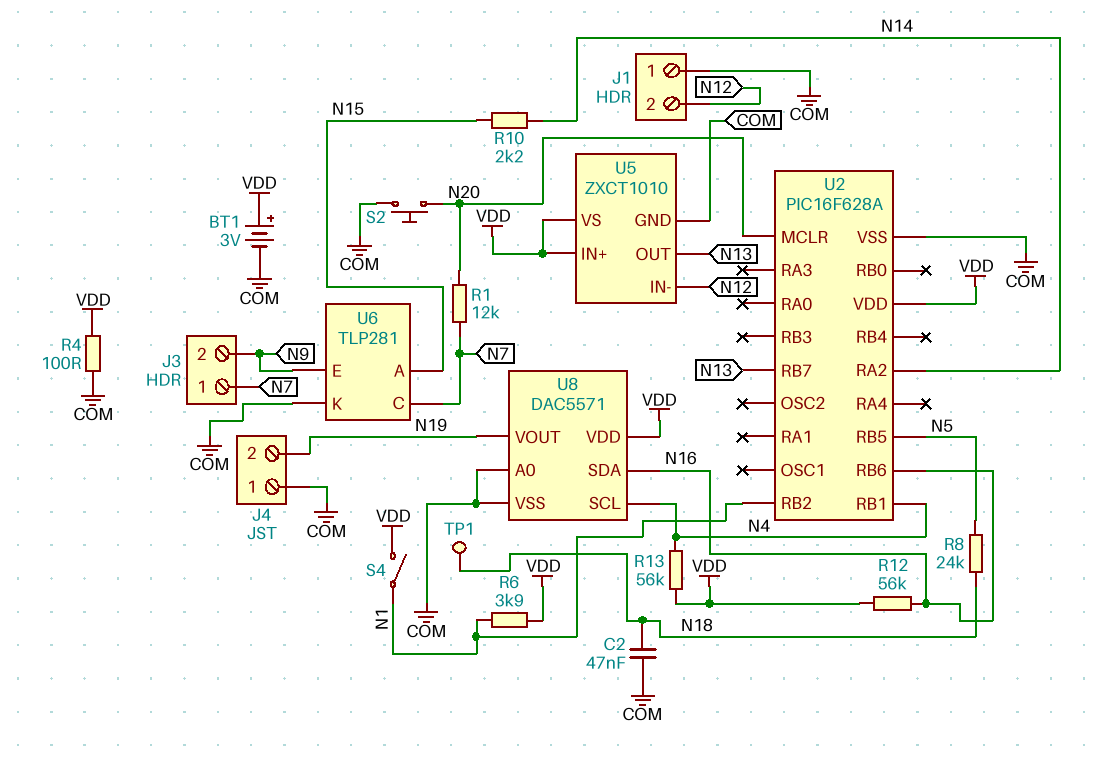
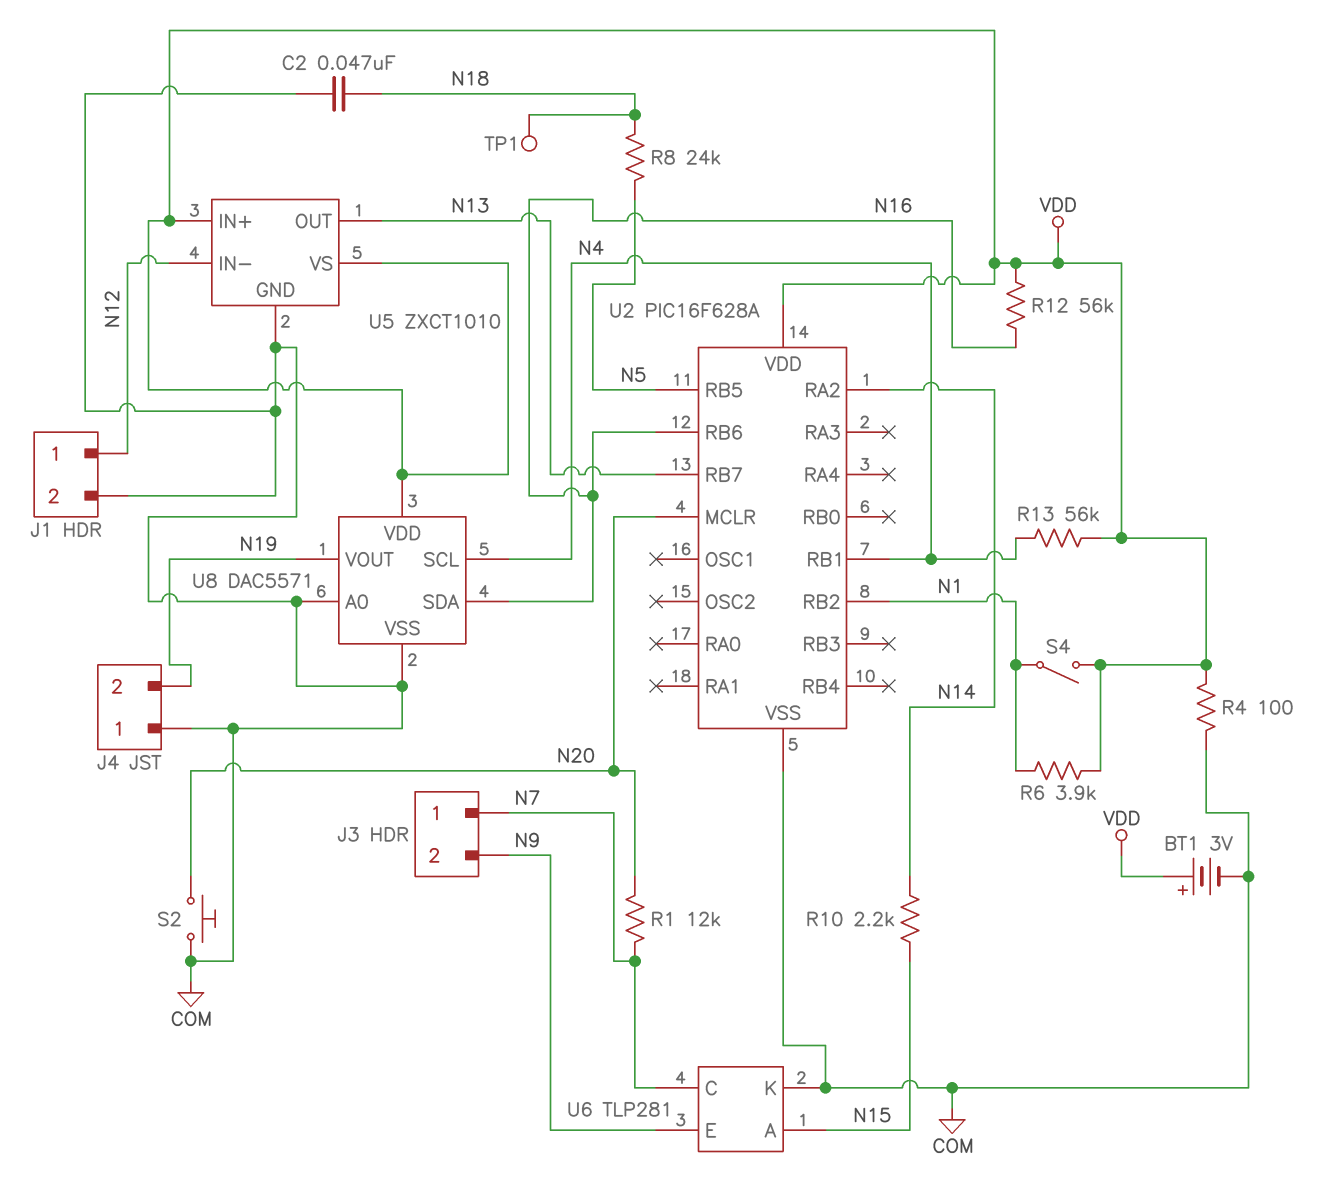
J1 pin 1: COM -> N12
J1 pin 2: N12 -> COM

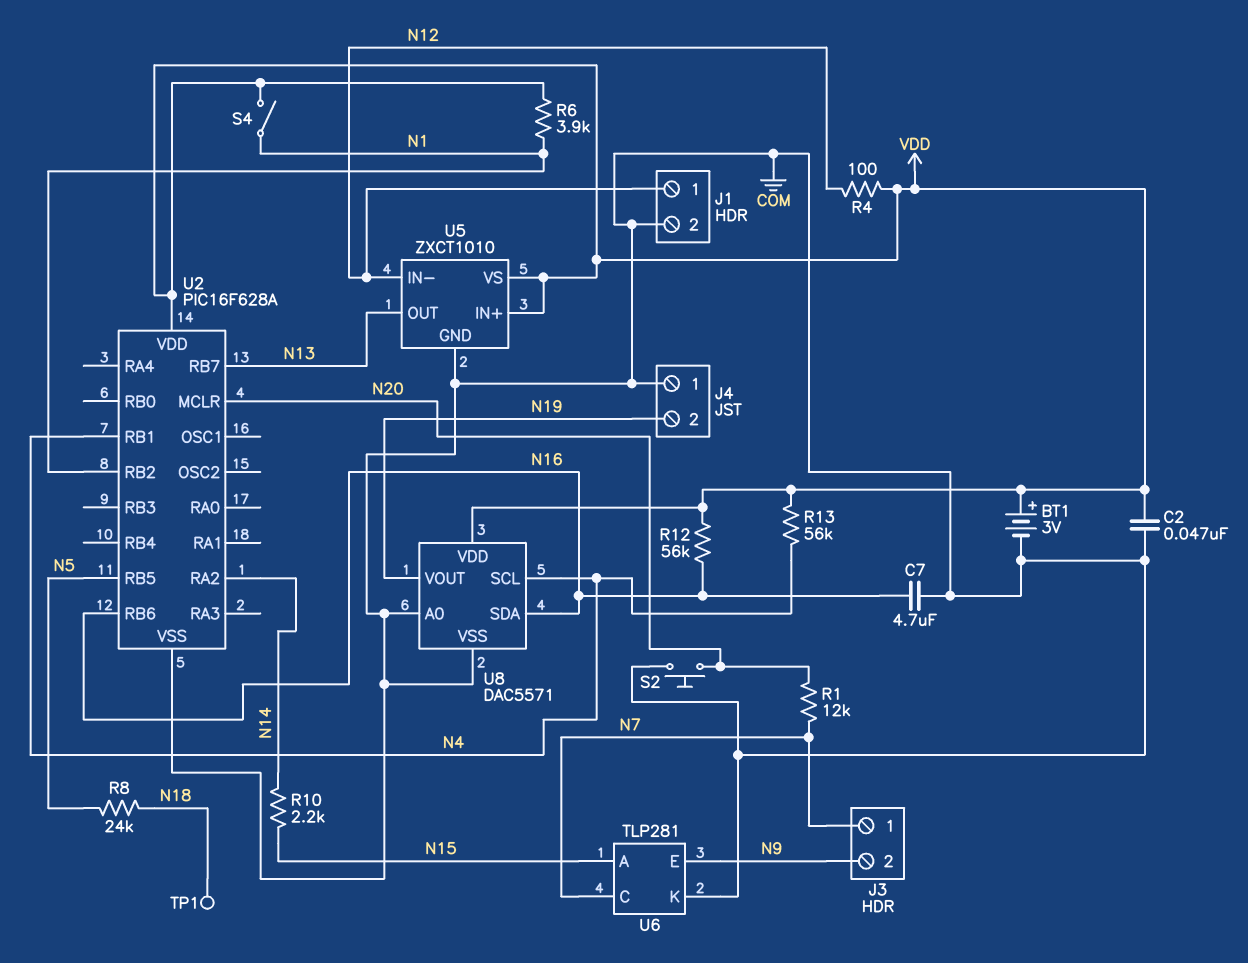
C2: 47nF (COM, N18) -> 47nF (COM, VDD)
C7: none -> 4.7uF (COM, N16)
R4: 100 (COM, VDD) -> 100 (N12, VDD)

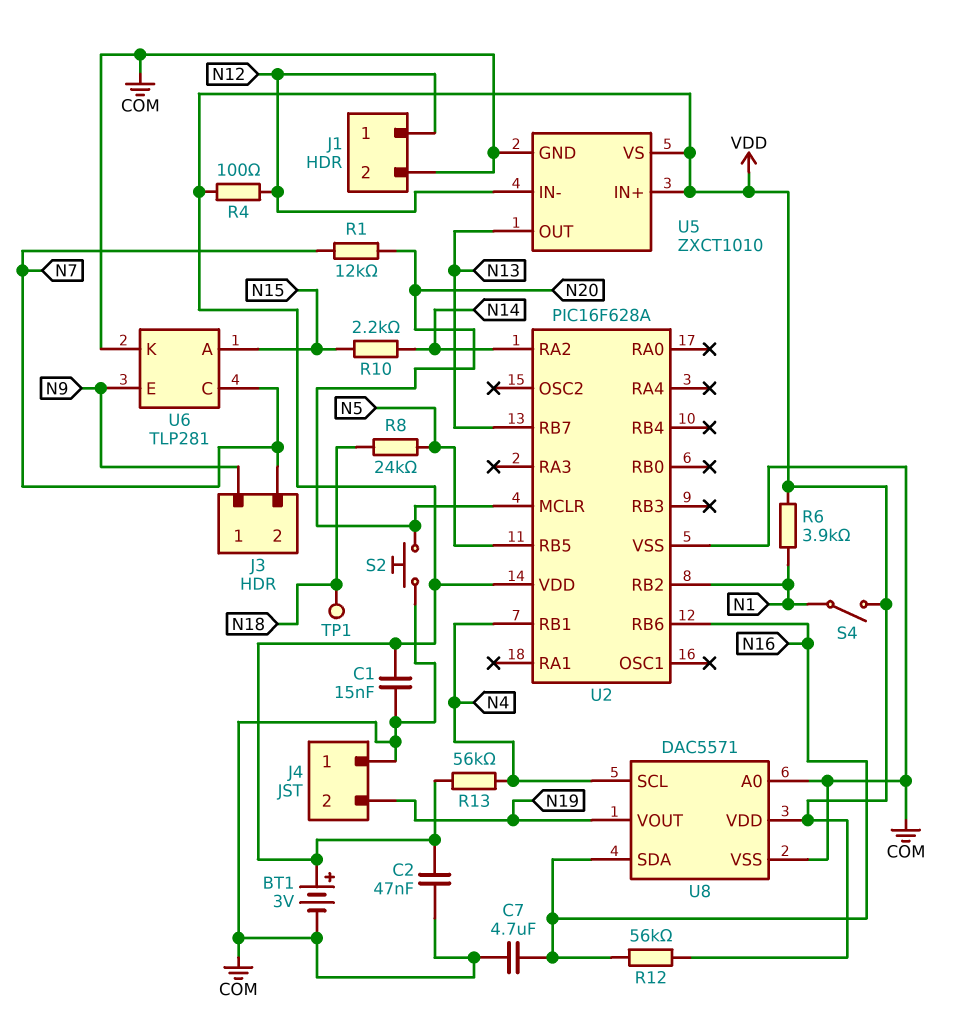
C1: none -> 15nF (COM, VDD)
J3 pin 1: N7 -> N9
J3 pin 2: N9 -> N7

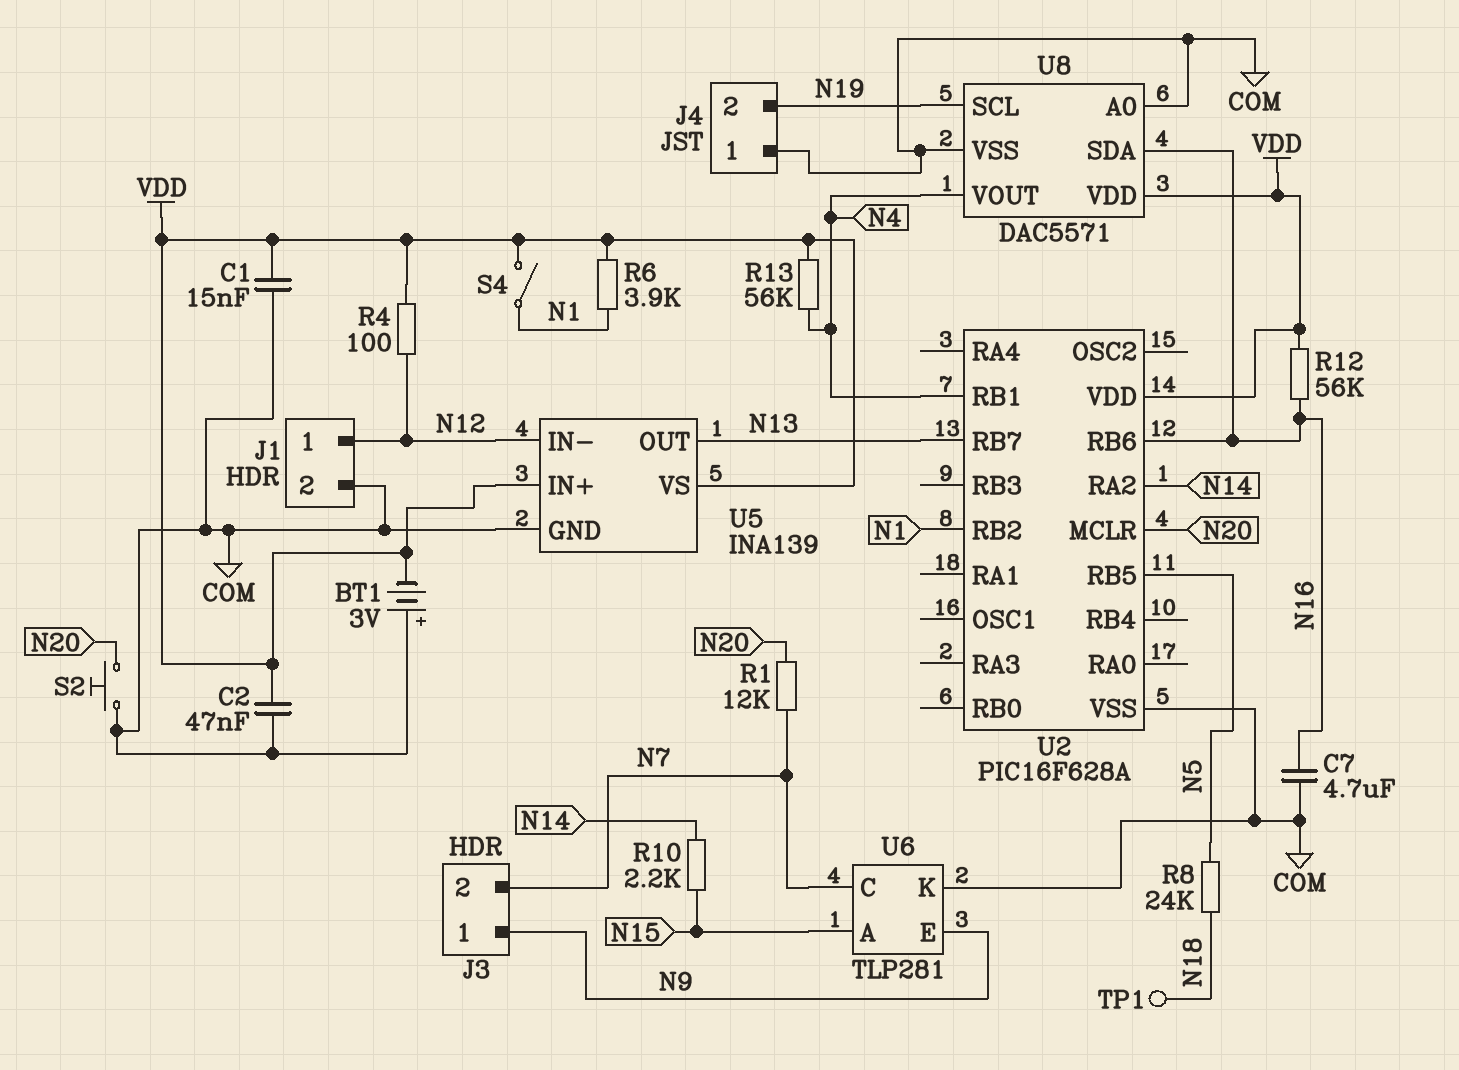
BT1: 3V (plus VDD, minus COM) -> 3V (plus COM, minus VDD)
U5: ZXCT1010 -> INA139
U8 pin SCL: N4 -> N19
U8 pin VOUT: N19 -> N4

